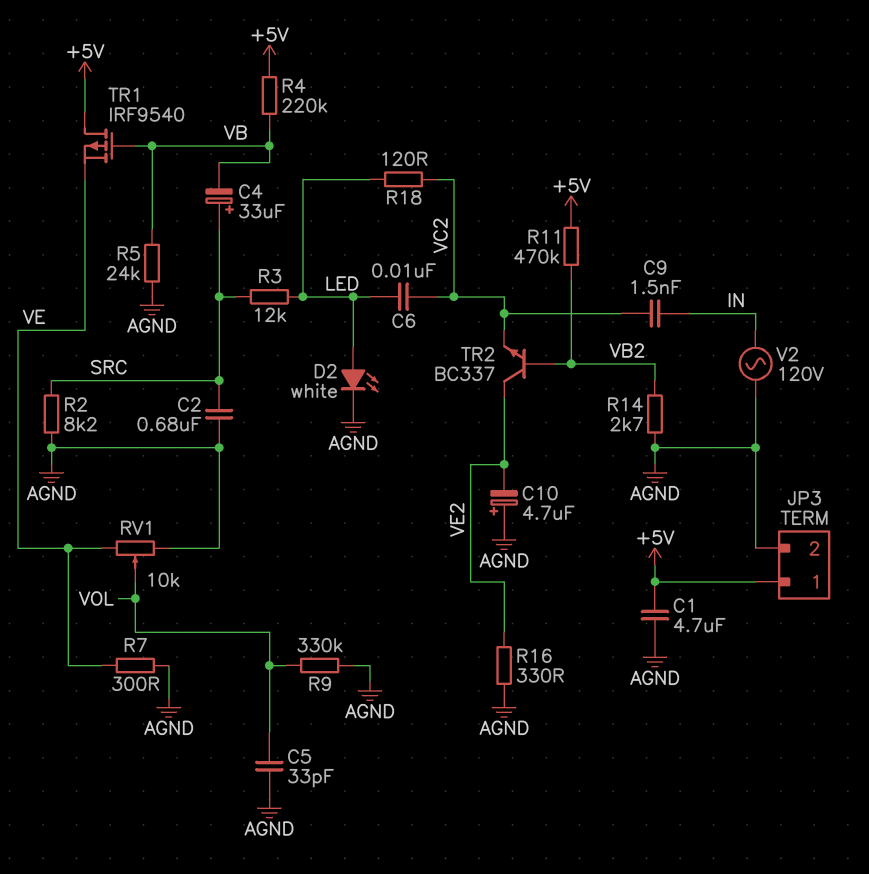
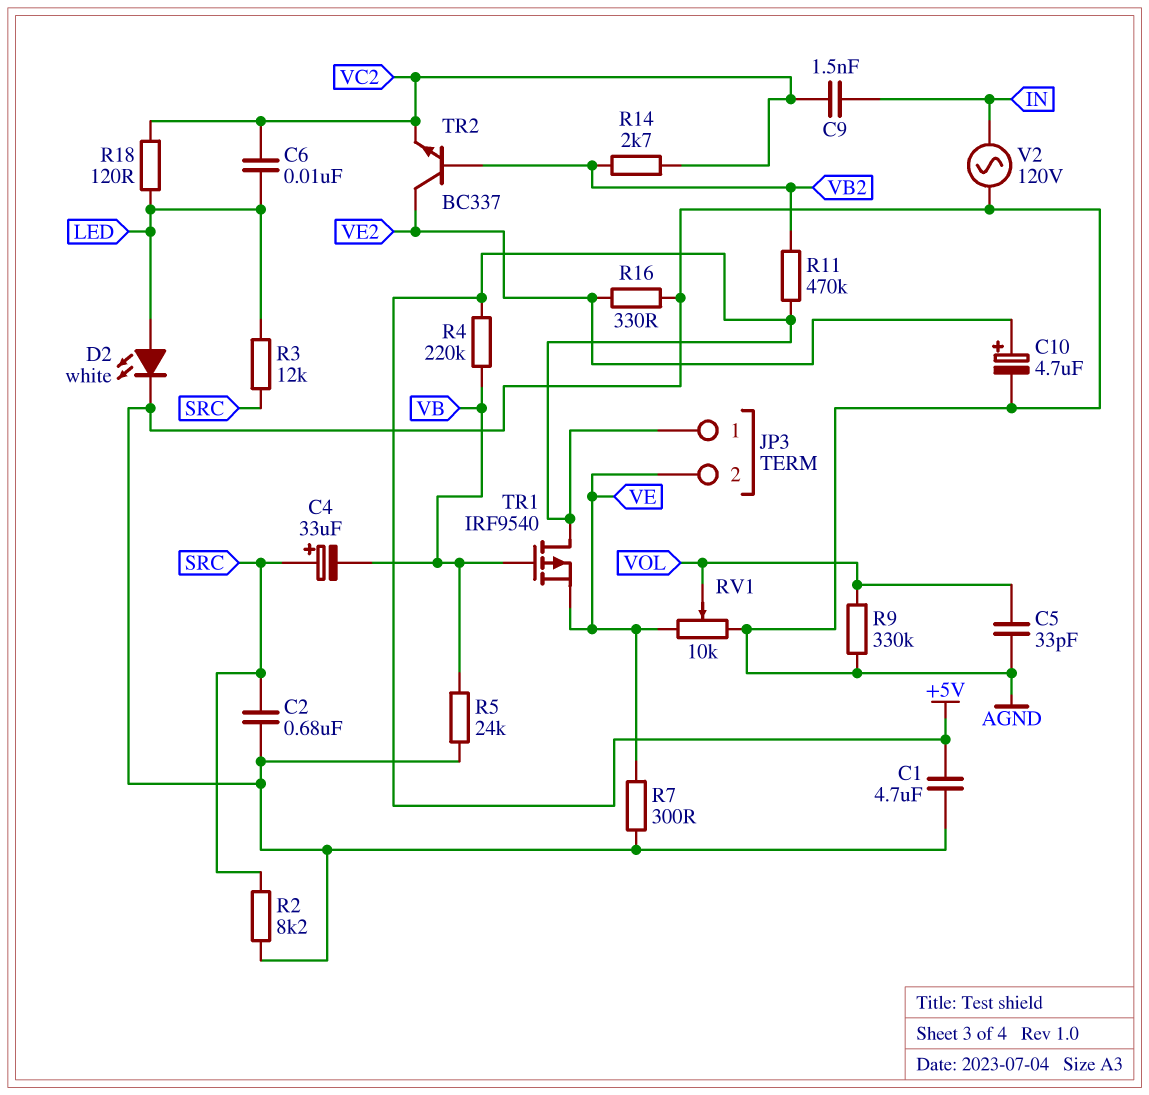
C10: 4.7uF (plus AGND, minus VE2) -> 4.7uF (plus VE2, minus AGND)
JP3 pin 2: AGND -> VE
R14: 2.7k (AGND, VB2) -> 2.7k (VB2, VC2)

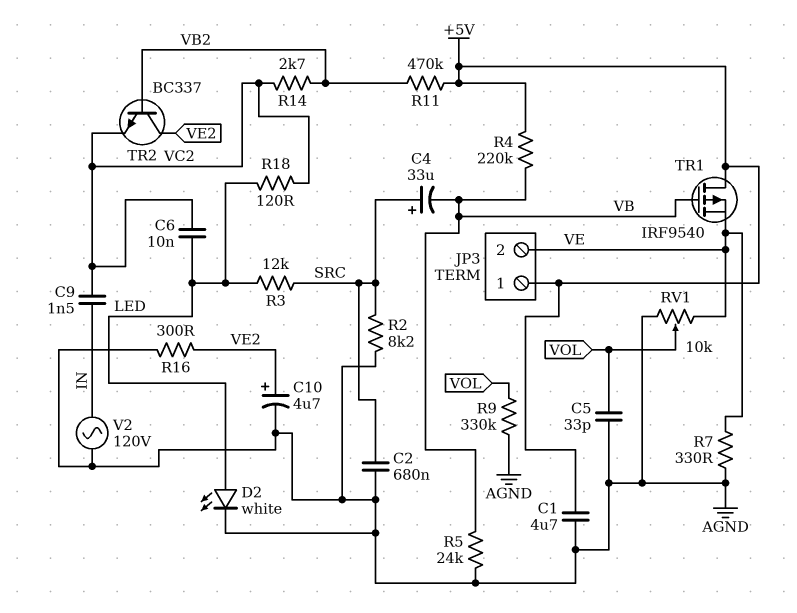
R7: 300 (AGND, VE) -> 330 (AGND, VE)
R16: 330 (AGND, VE2) -> 300 (AGND, VE2)

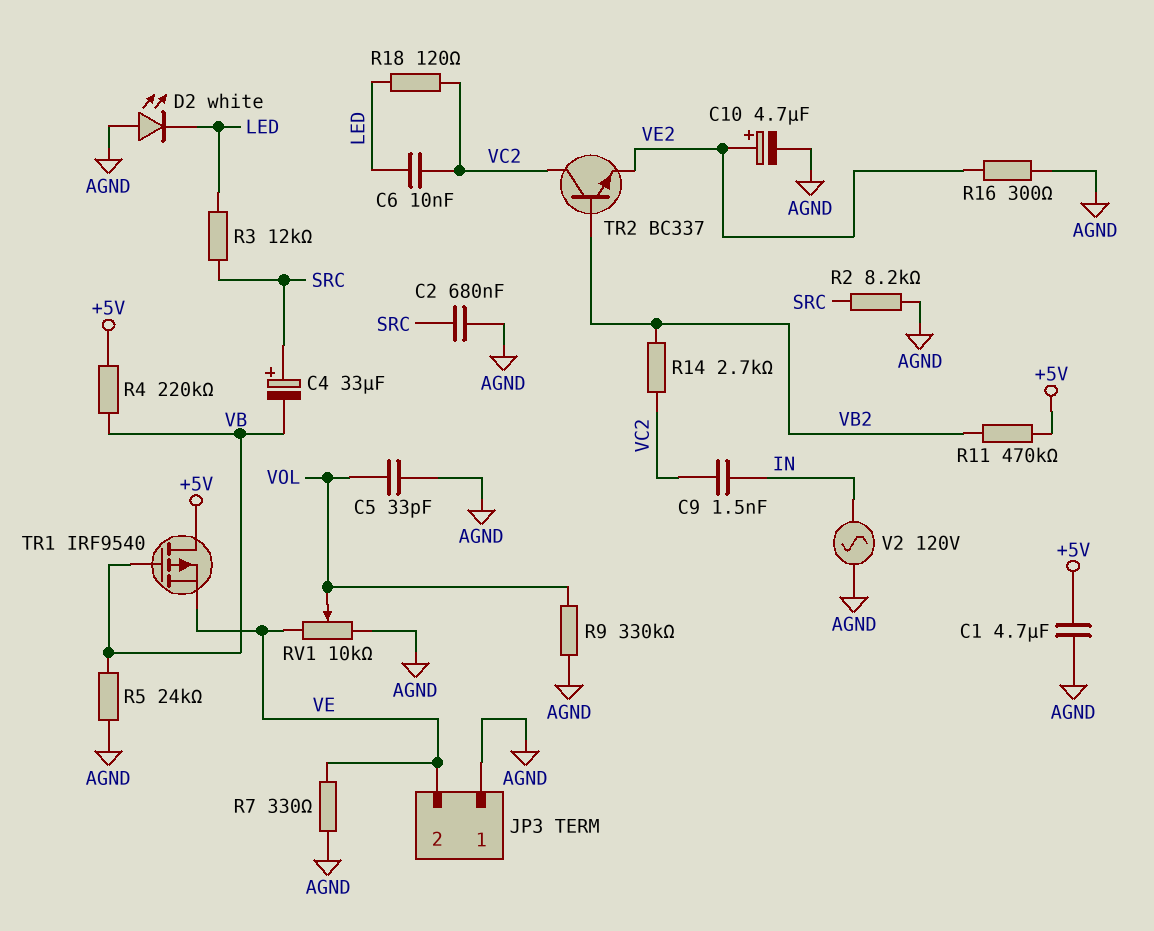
D2: LED white (A LED, K AGND) -> LED white (A AGND, K LED)
JP3 pin 1: +5V -> AGND
TR2: NPN BC337 (B VB2, C VE2, E VC2) -> NPN BC337 (B VB2, C VC2, E VE2)

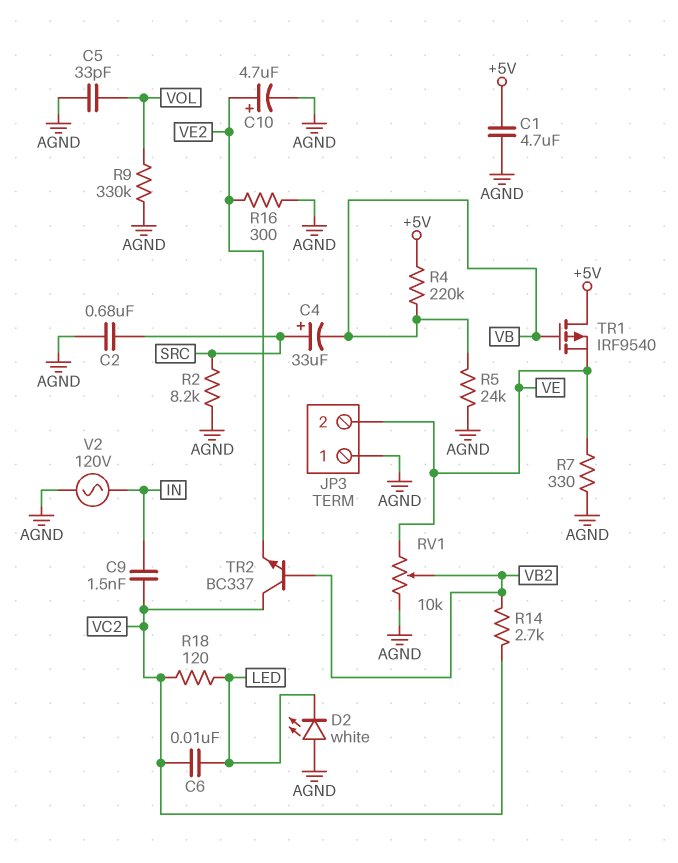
R3: 12k (LED, SRC) -> none
R11: 470k (+5V, VB2) -> none
RV1: 10k (AGND, VE, wiper VOL) -> 10k (AGND, VE, wiper VB2)

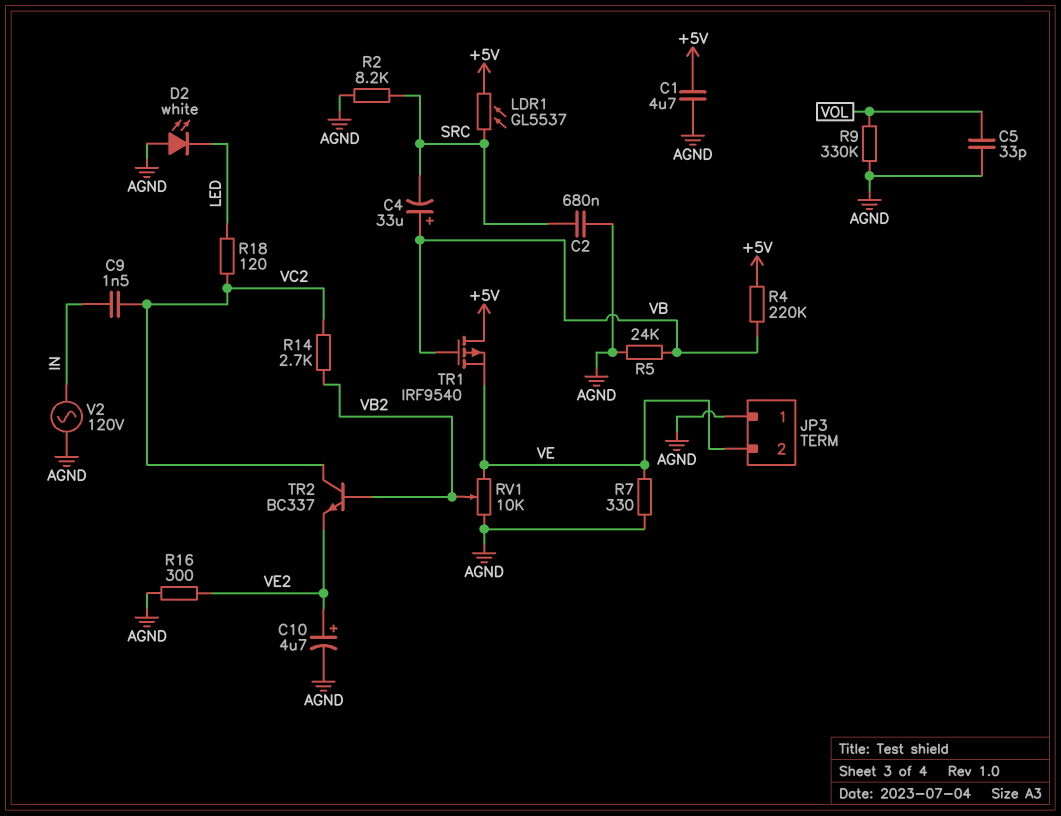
C4: 33uF (plus SRC, minus VB) -> 33uF (plus VB, minus SRC)
C6: 10nF (LED, VC2) -> none
LDR1: none -> GL5537 (+5V, SRC)

